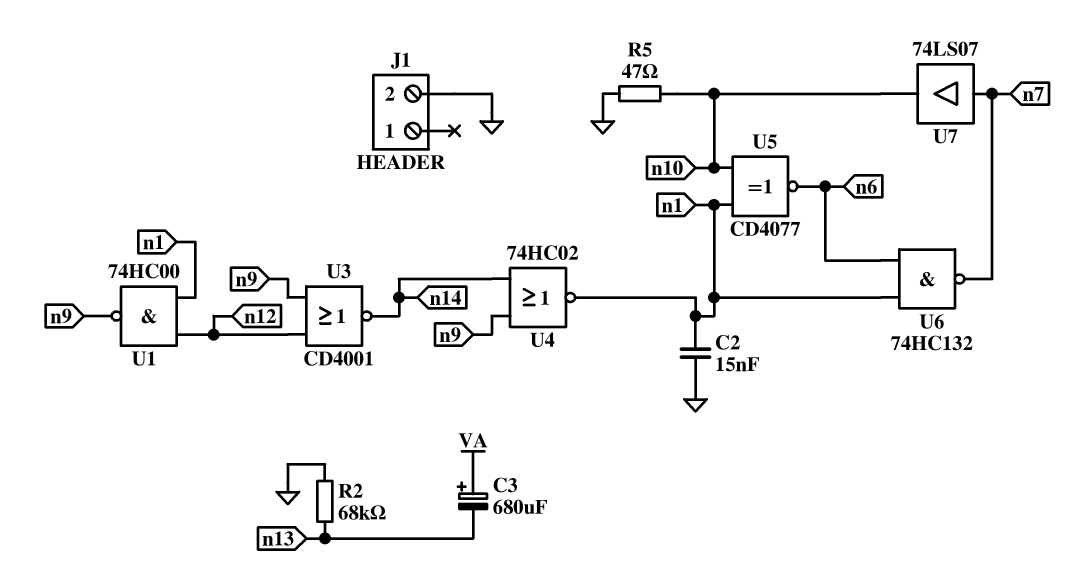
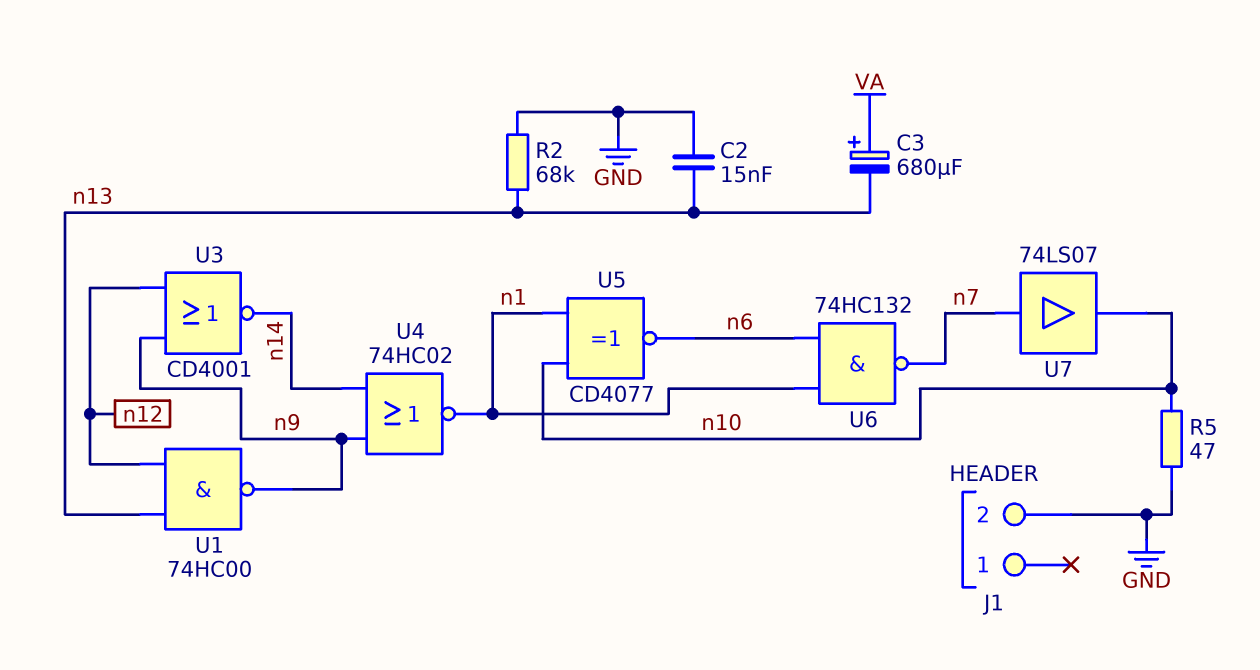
C2: 15nF (GND, n1) -> 15nF (GND, n13)
U1: NAND 74HC00 (in n1, in n12, out n9) -> NAND 74HC00 (in n12, in n13, out n9)

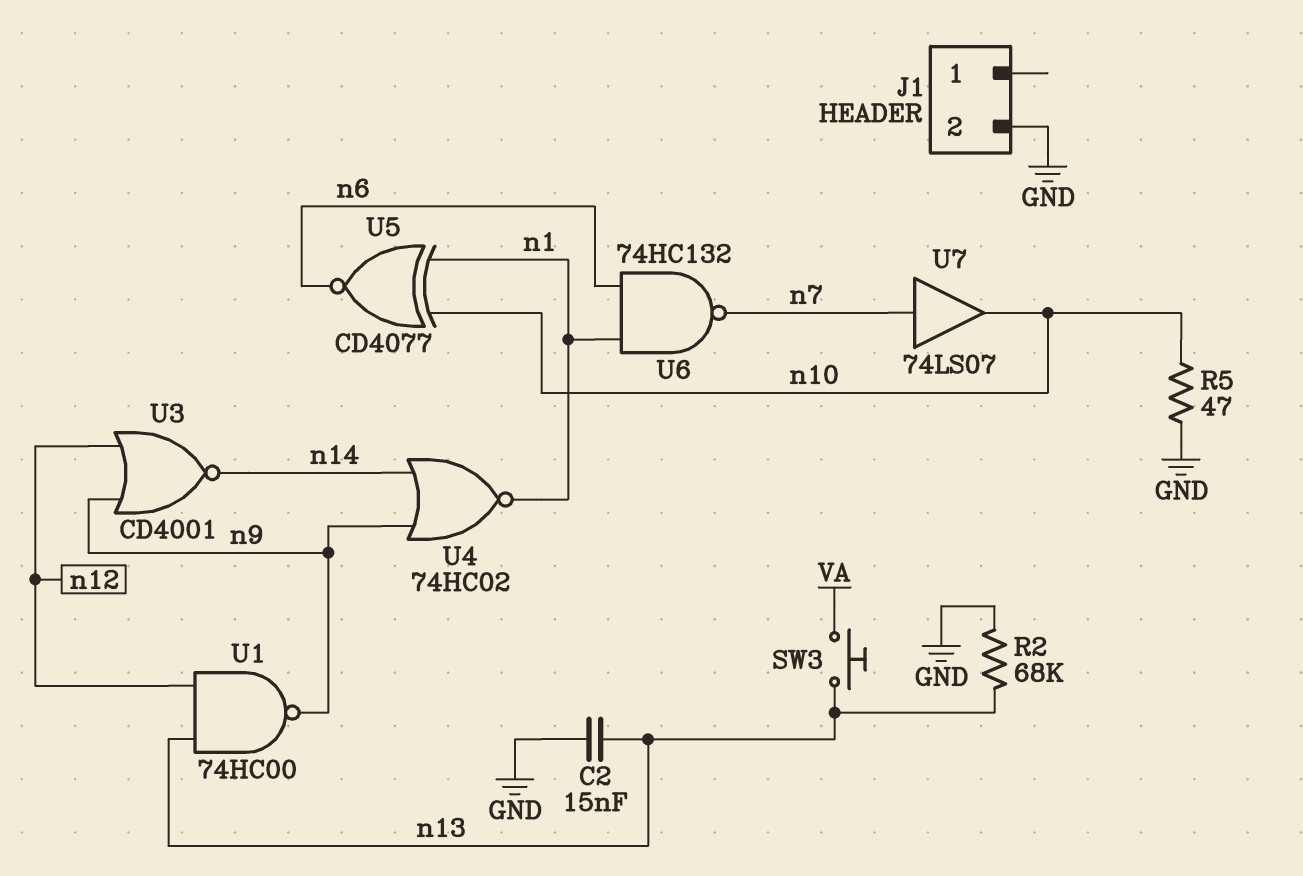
C3: 680uF (plus VA, minus n13) -> none
SW3: none -> button (VA, n13)

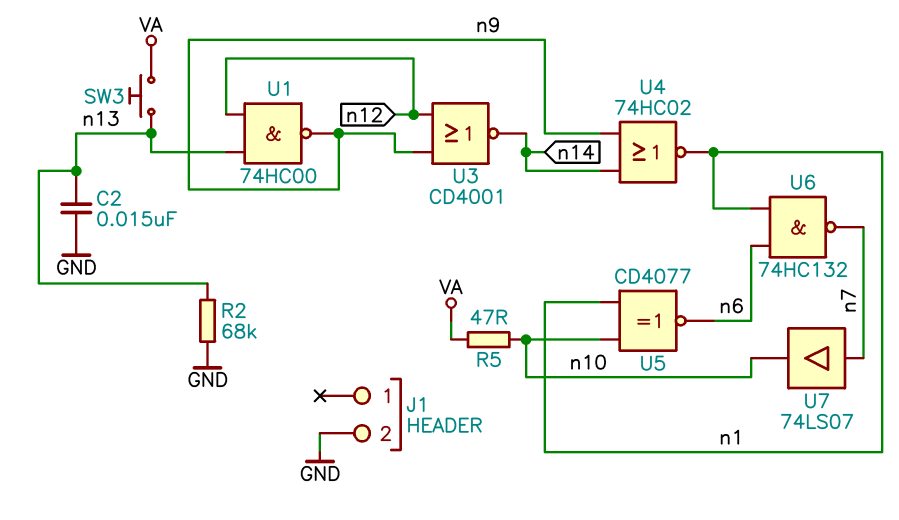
R5: 47 (GND, n10) -> 47 (VA, n10)

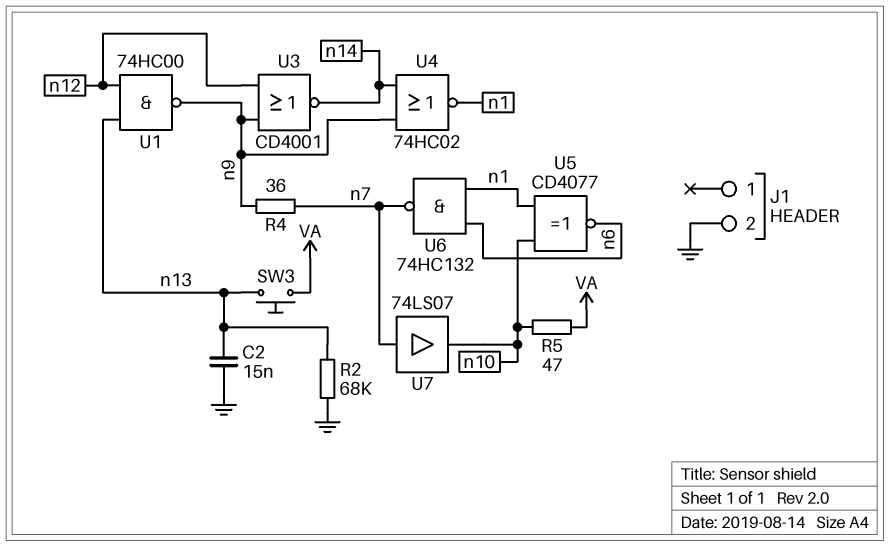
R4: none -> 36 (n7, n9)

